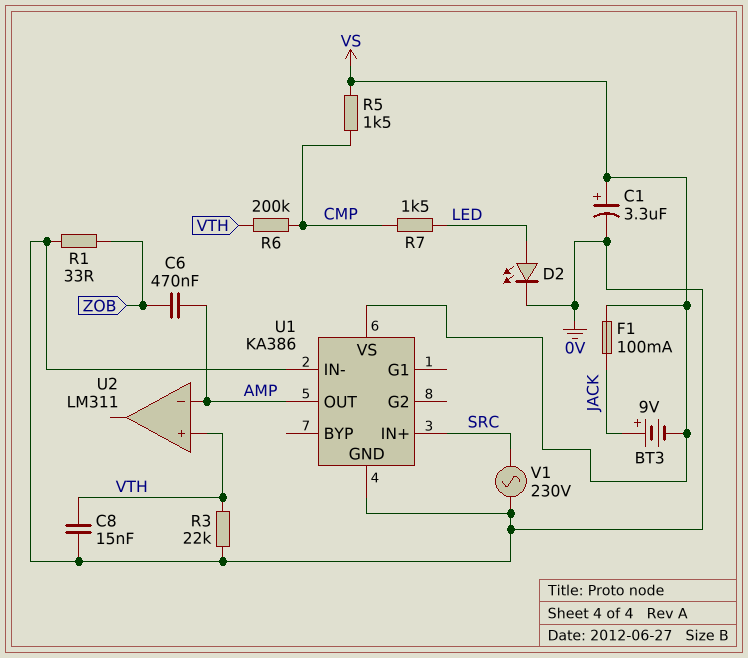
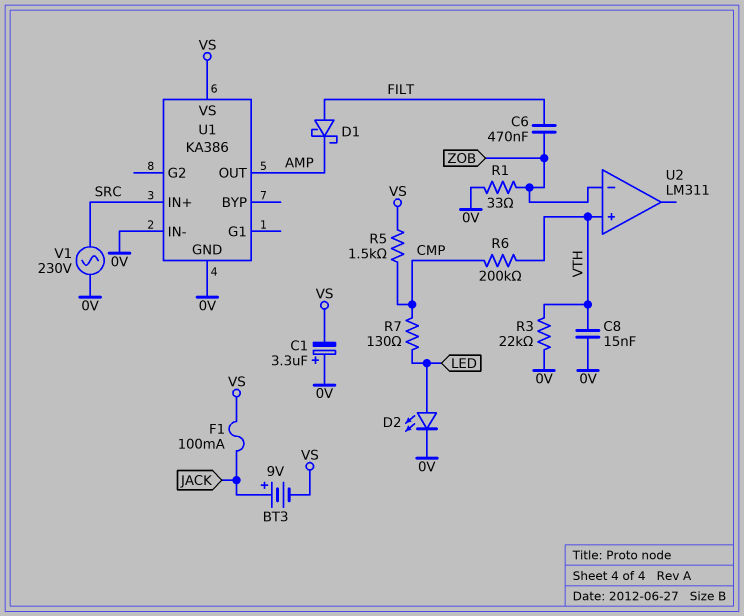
C1: 3.3uF (plus VS, minus 0V) -> 3.3uF (plus 0V, minus VS)
C6: 470nF (AMP, ZOB) -> 470nF (FILT, ZOB)
D1: none -> schottky (A FILT, K AMP)
R7: 1.5k (CMP, LED) -> 130 (CMP, LED)
U2 pin in-: AMP -> ZOB

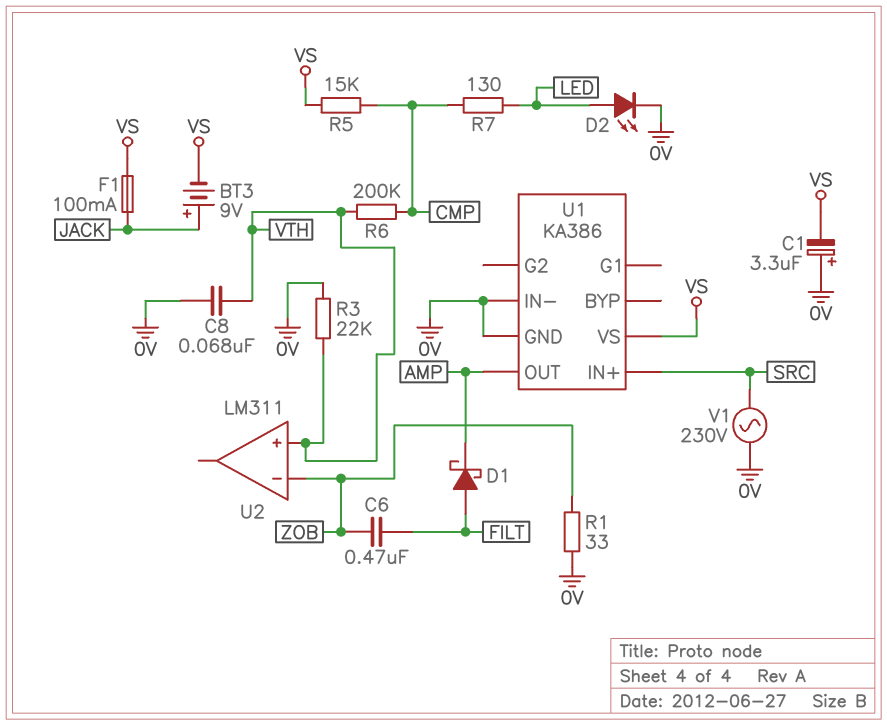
C8: 15nF (0V, VTH) -> 68nF (0V, VTH)
R5: 1.5k (CMP, VS) -> 15k (CMP, VS)

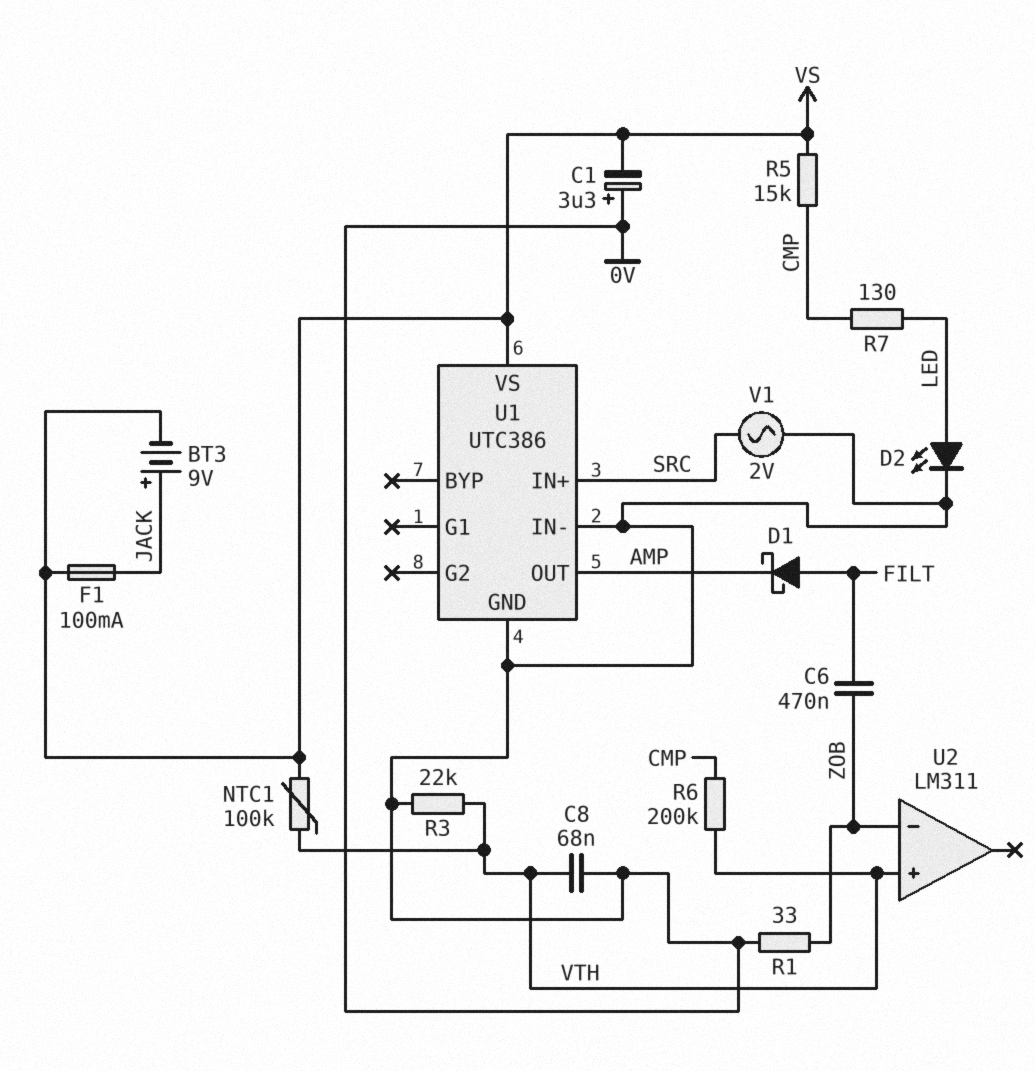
NTC1: none -> 100k (VS, VTH)
U1: KA386 -> UTC386
V1: AC 230V (0V, SRC) -> AC 2V (0V, SRC)

